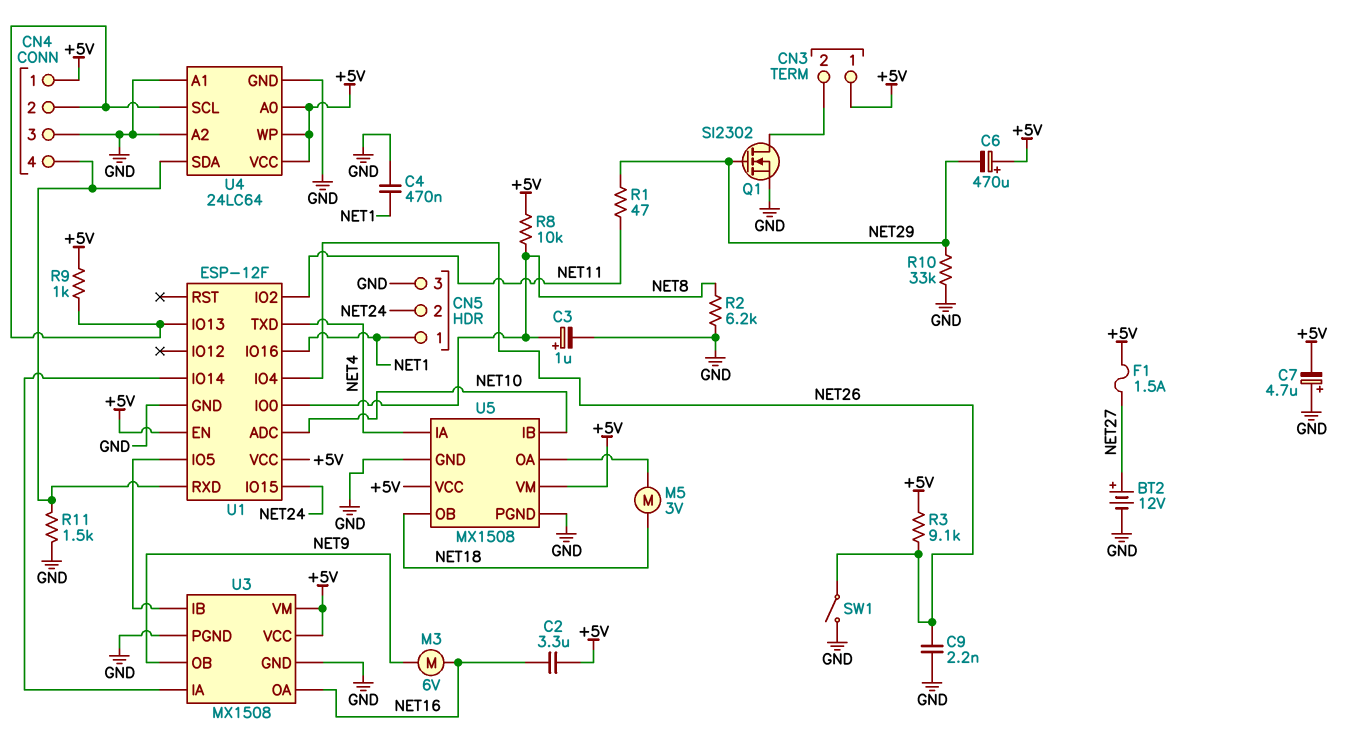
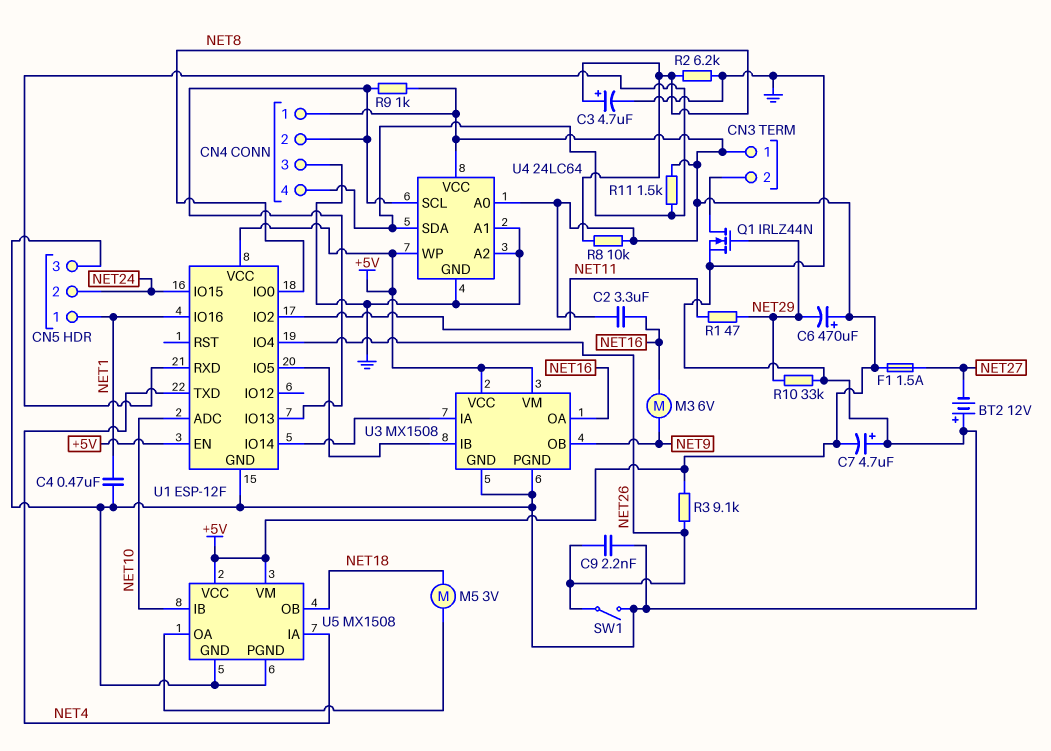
BT2: 12V (plus NET27, minus GND) -> 12V (plus GND, minus NET27)
C3: 1uF (plus NET8, minus GND) -> 4.7uF (plus NET8, minus GND)
Q1: NMOS SI2302 (G NET29, D CN3/2, S GND) -> NMOS IRLZ44N (G NET29, D CN3/2, S GND)
R11: 1.5k (CN4/4, GND) -> 1.5k (+5V, CN4/4)

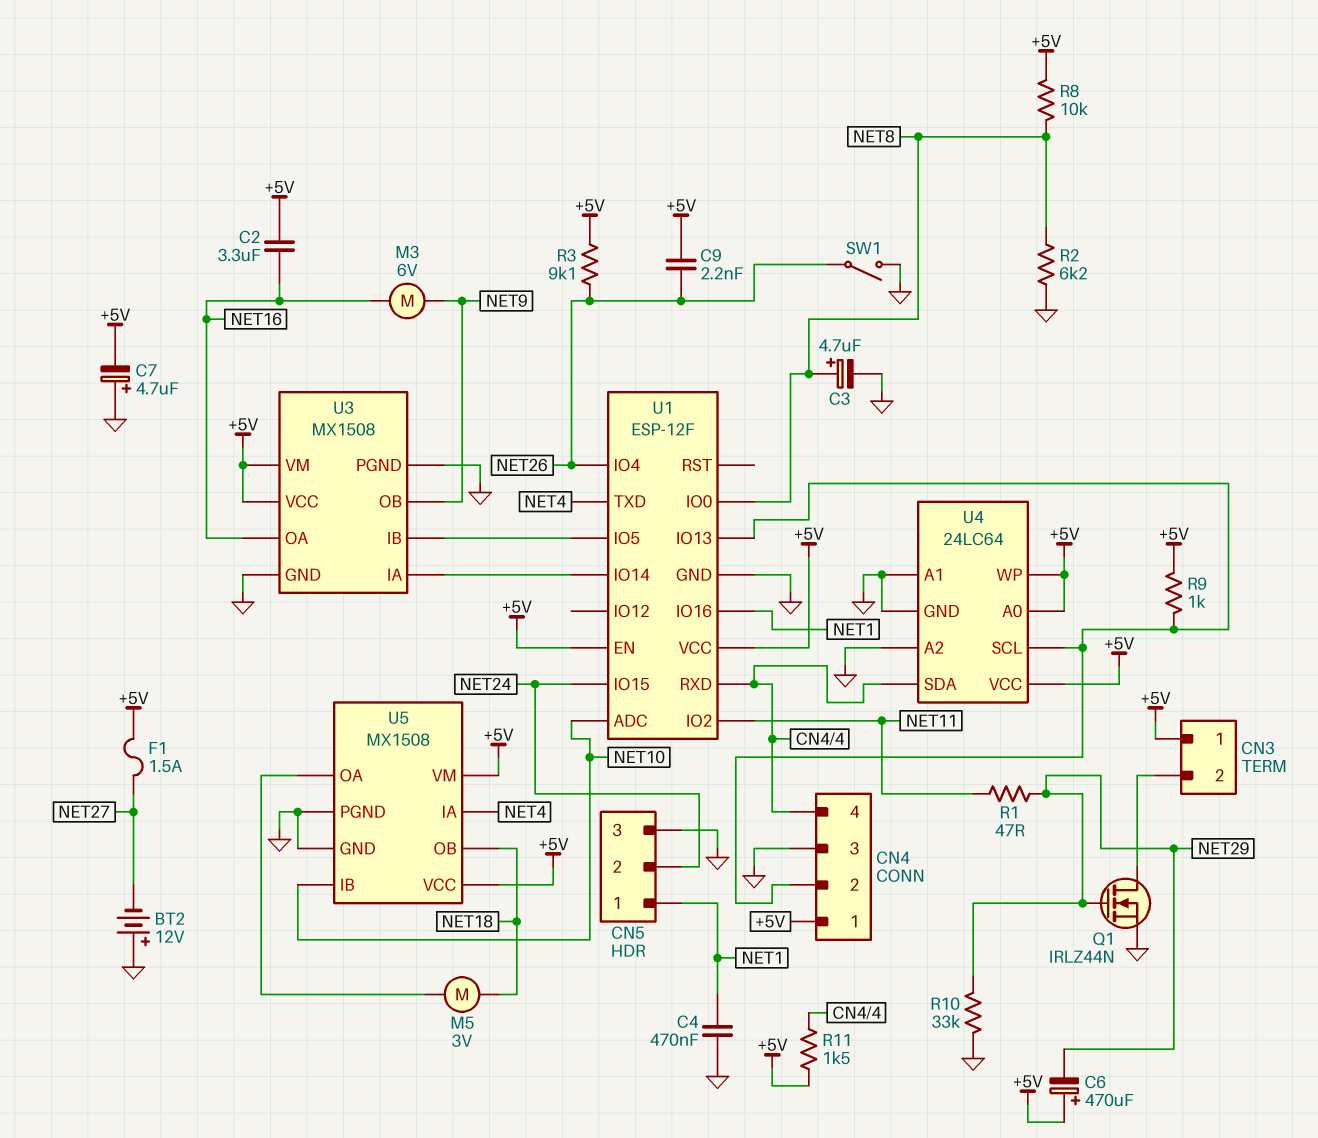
C9: 2.2nF (GND, NET26) -> 2.2nF (+5V, NET26)

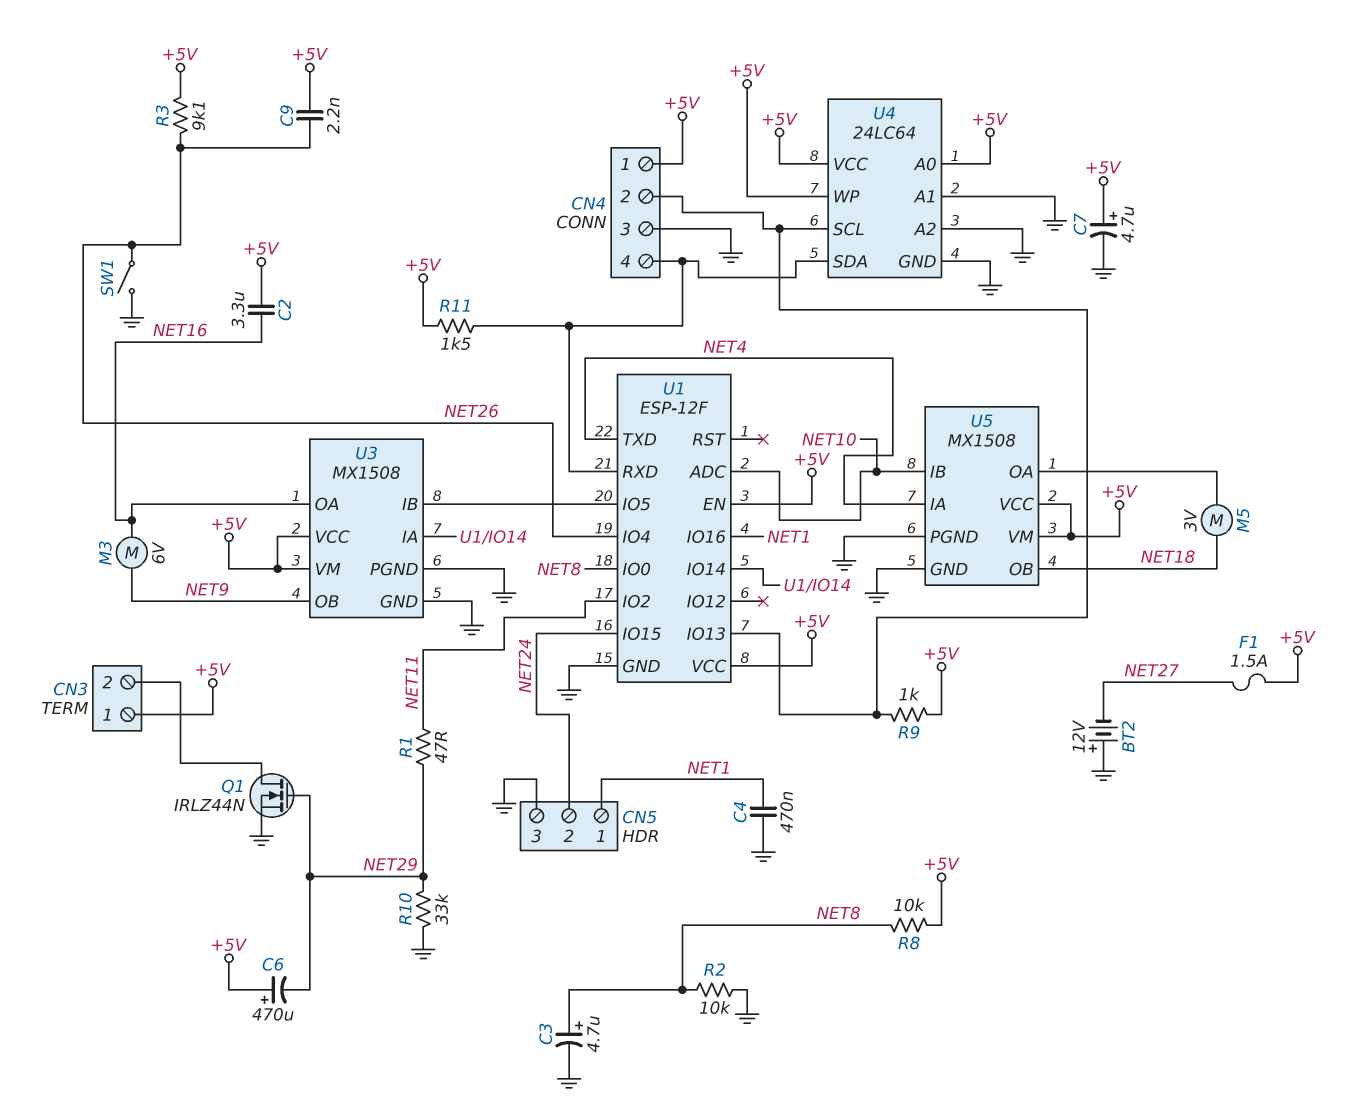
C7: 4.7uF (plus GND, minus +5V) -> 4.7uF (plus +5V, minus GND)
R2: 6.2k (GND, NET8) -> 10k (GND, NET8)

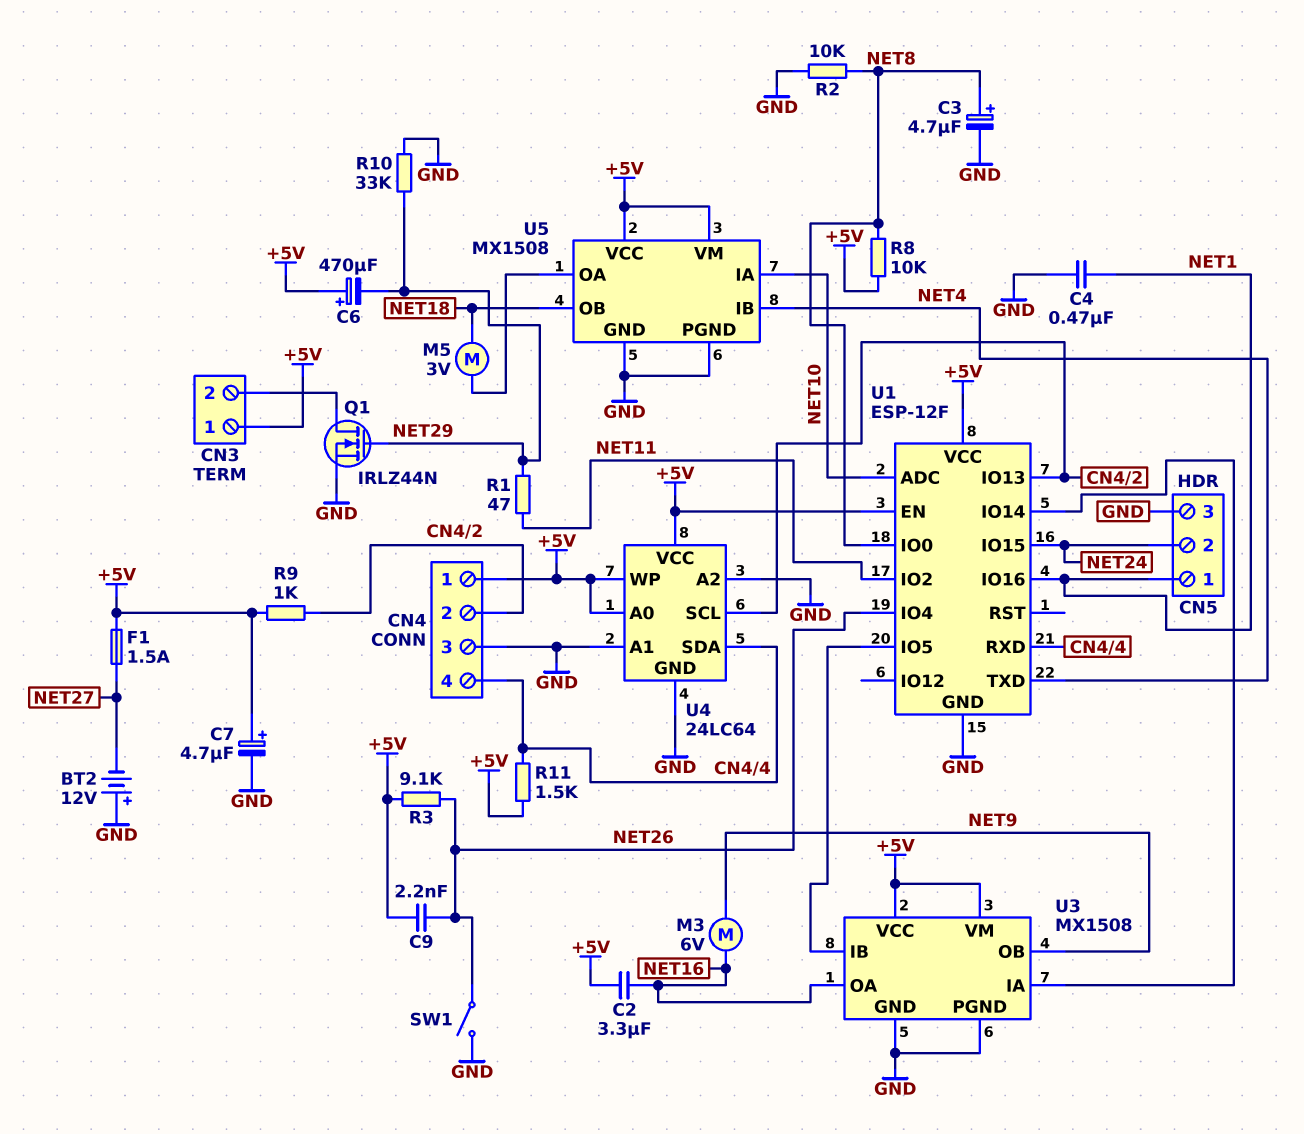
U5 pin IA: NET4 -> NET10
U5 pin IB: NET10 -> NET4

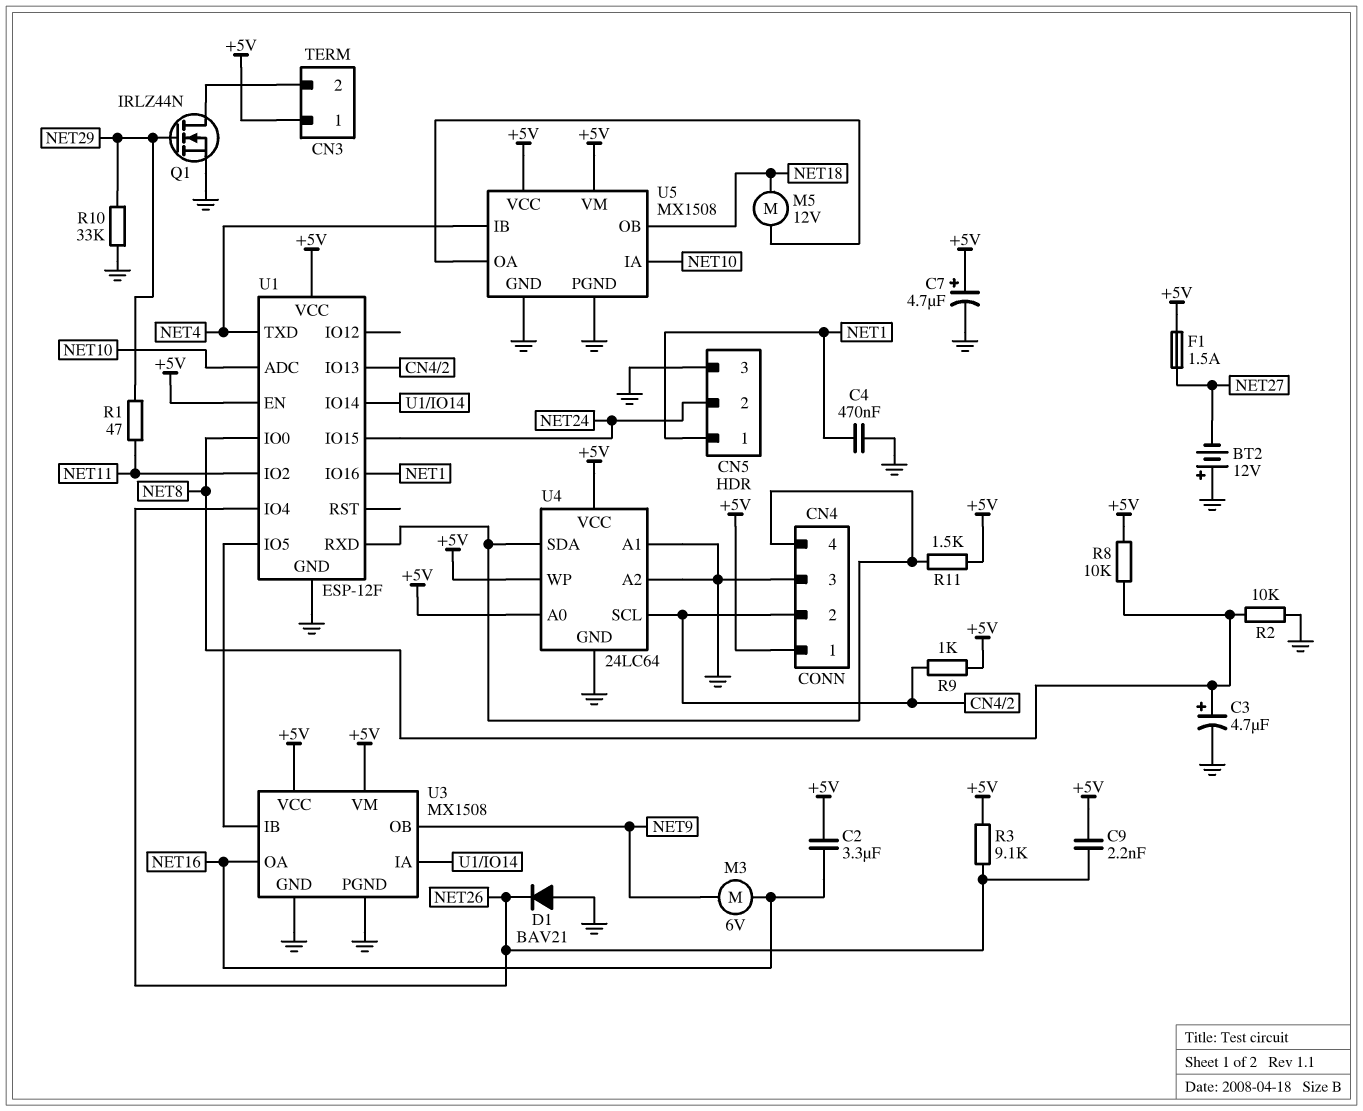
C6: 470uF (plus +5V, minus NET29) -> none
D1: none -> diode BAV21 (A GND, K NET26)
M5: motor 3V (NET18, U5/OA) -> motor 12V (NET18, U5/OA)
SW1: switch (GND, NET26) -> none

